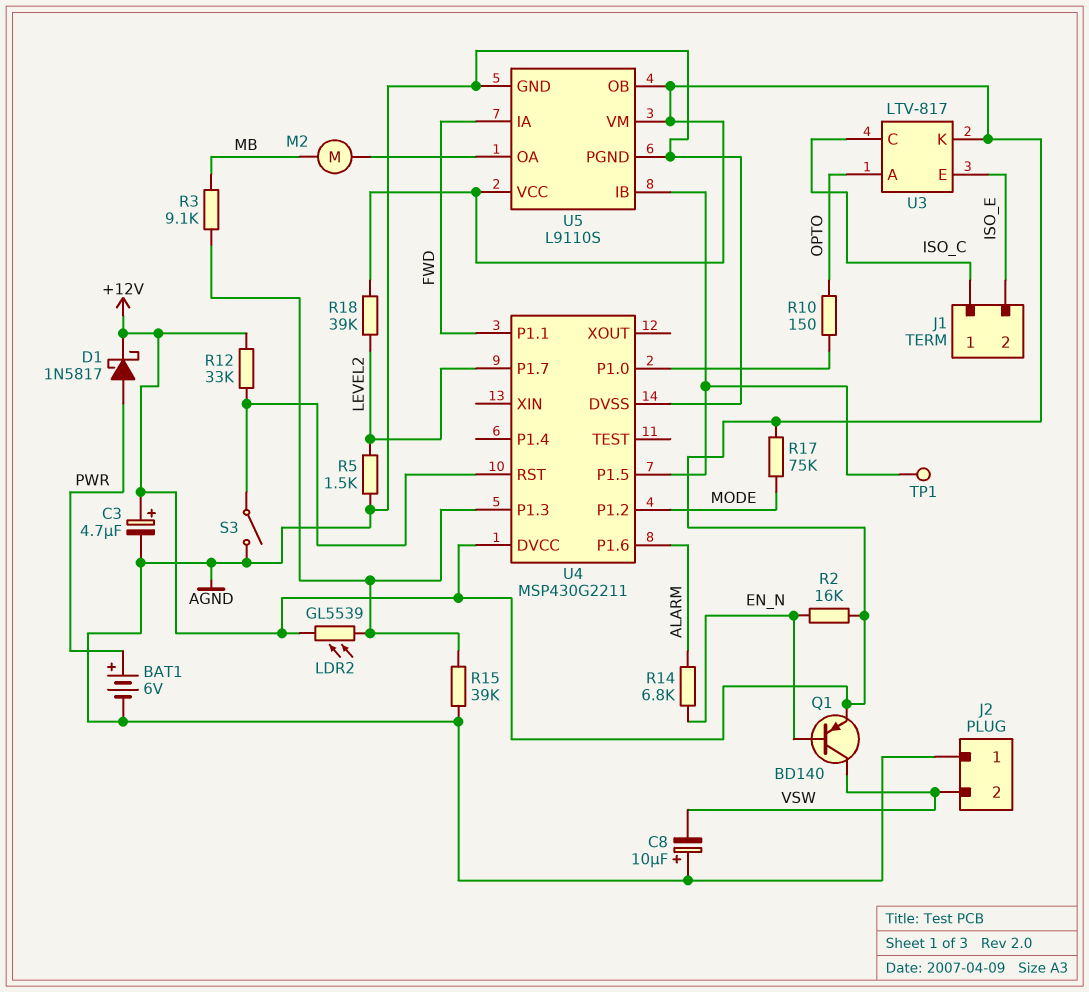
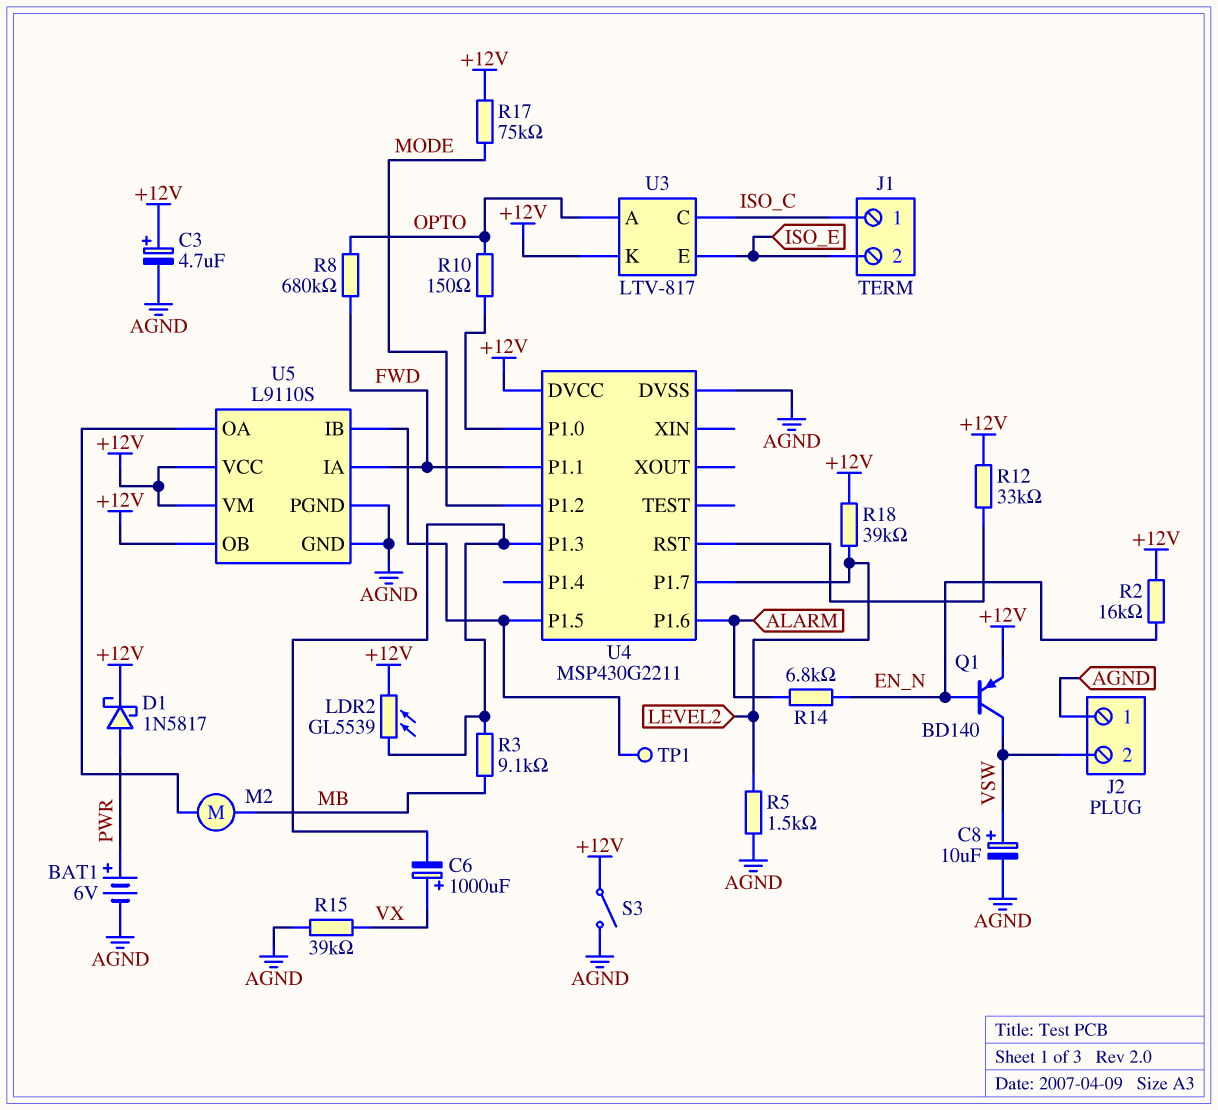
C6: none -> 1000uF (plus VX, minus U4/P1.3)
C8: 10uF (plus AGND, minus VSW) -> 10uF (plus VSW, minus AGND)
R8: none -> 680k (FWD, OPTO)
R15: 39k (AGND, U4/P1.3) -> 39k (AGND, VX)
S3: switch (AGND, U4/RST) -> switch (+12V, AGND)

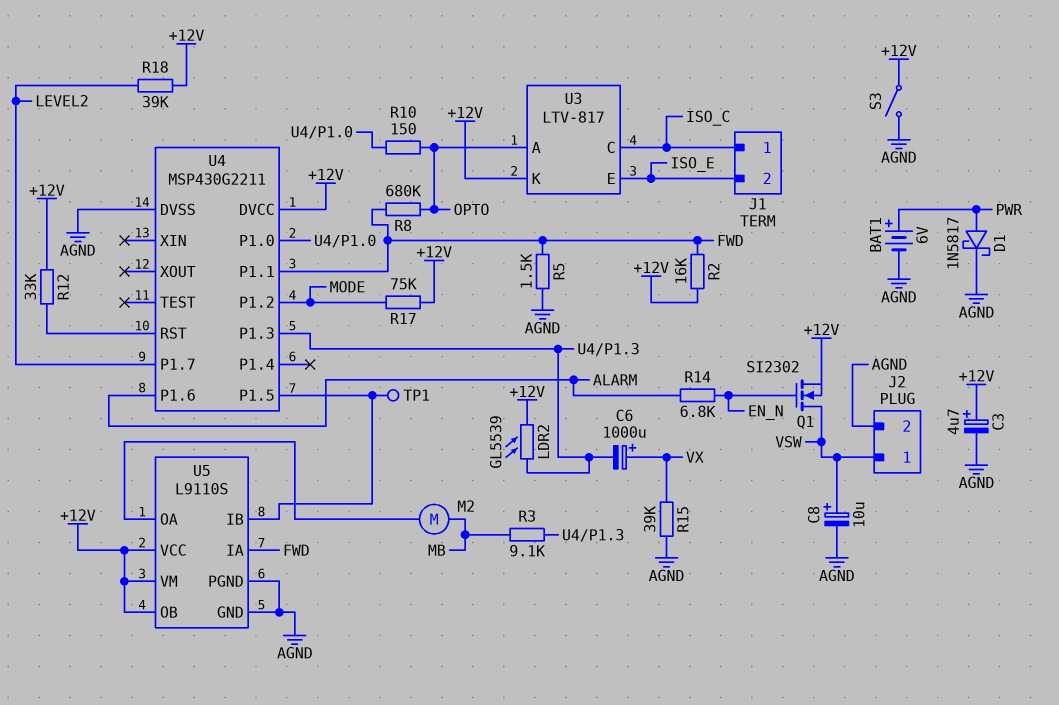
D1: schottky 1N5817 (A PWR, K +12V) -> schottky 1N5817 (A PWR, K AGND)
J2 pin 1: AGND -> VSW
J2 pin 2: VSW -> AGND
Q1: PNP BD140 (B EN_N, C VSW, E +12V) -> NMOS SI2302 (G EN_N, D VSW, S +12V)
R2: 16k (+12V, EN_N) -> 16k (+12V, FWD)
R5: 1.5k (AGND, LEVEL2) -> 1.5k (AGND, FWD)

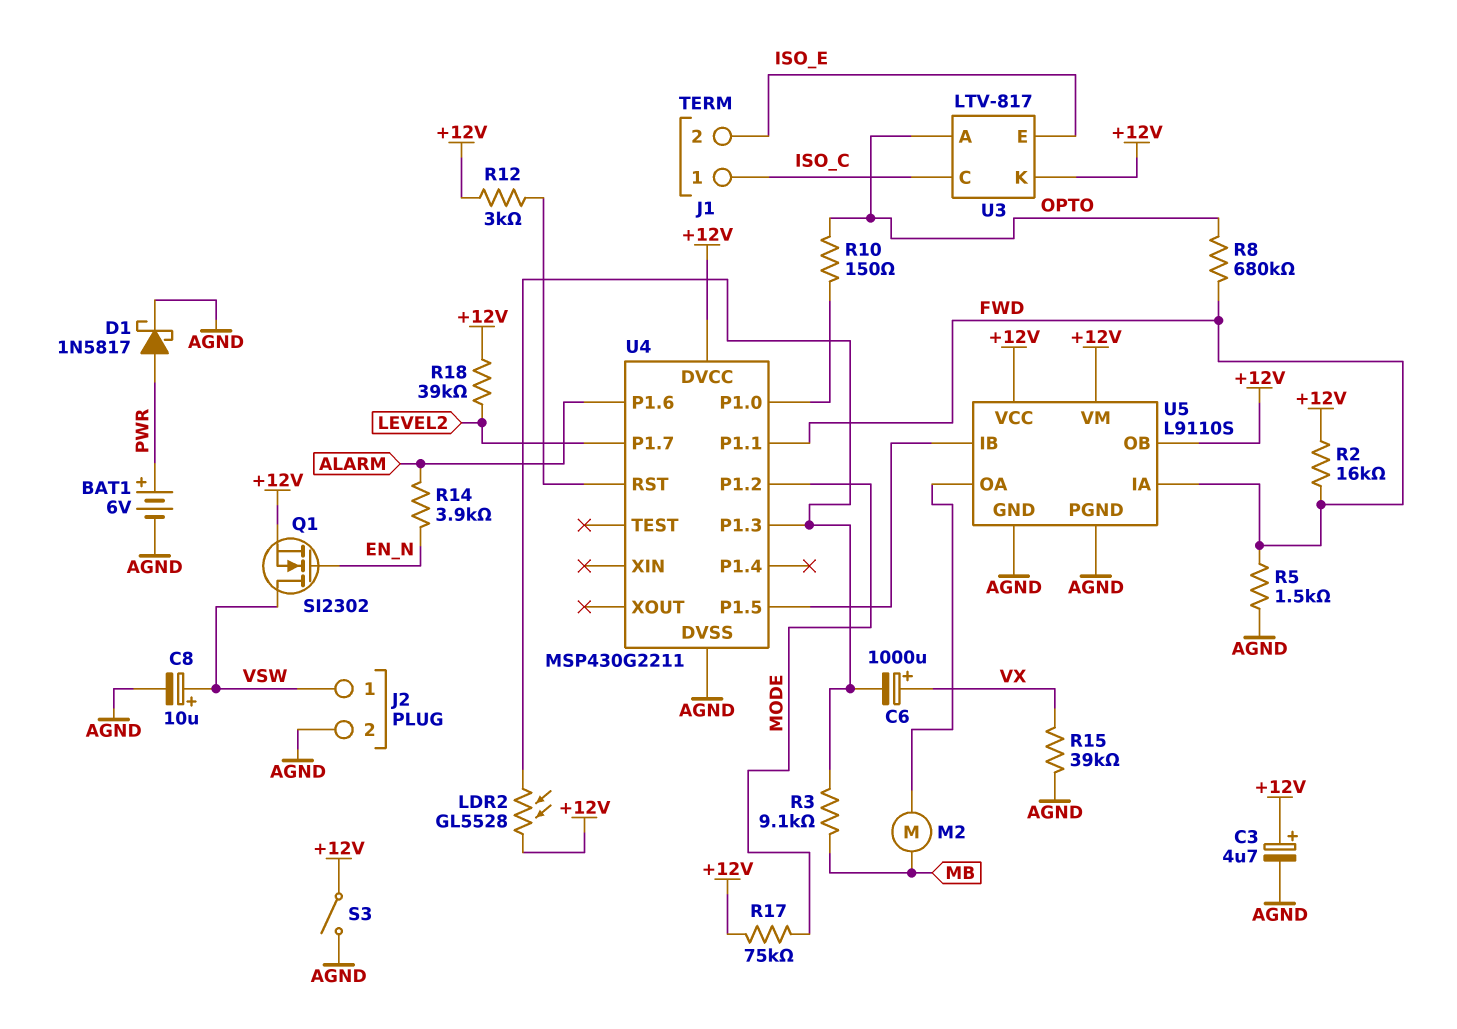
LDR2: GL5539 (+12V, U4/P1.3) -> GL5528 (+12V, U4/P1.3)
R12: 33k (+12V, U4/RST) -> 3k (+12V, U4/RST)
R14: 6.8k (ALARM, EN_N) -> 3.9k (ALARM, EN_N)
TP1: test point (U4/P1.5) -> none

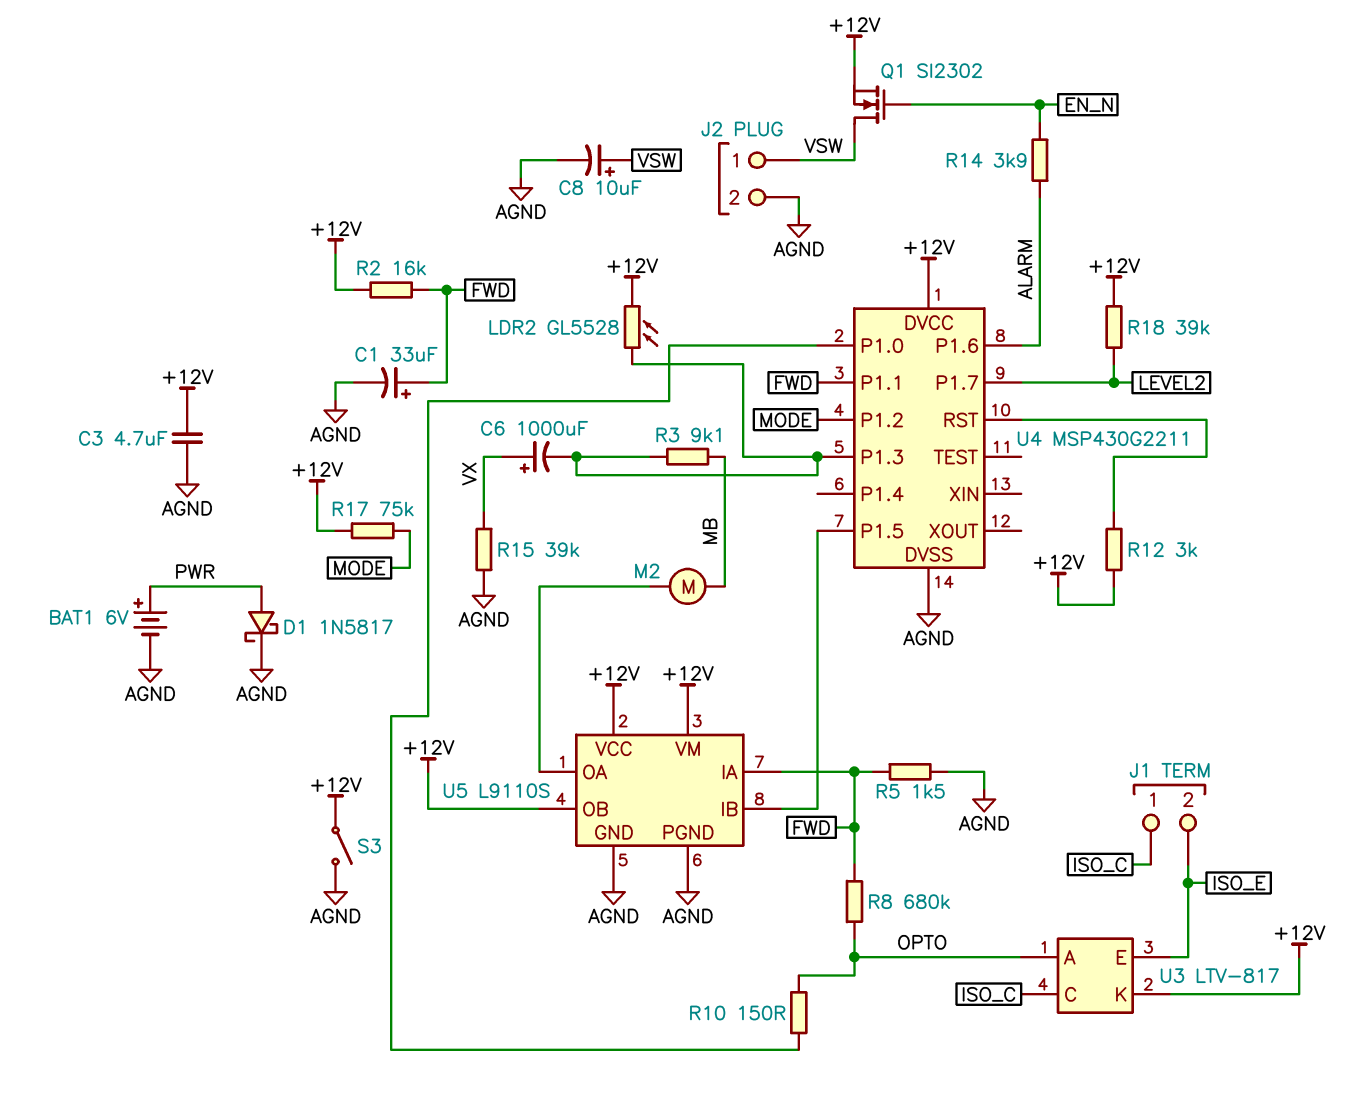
C1: none -> 33uF (plus FWD, minus AGND)
C3: 4.7uF (plus +12V, minus AGND) -> 4.7uF (+12V, AGND)

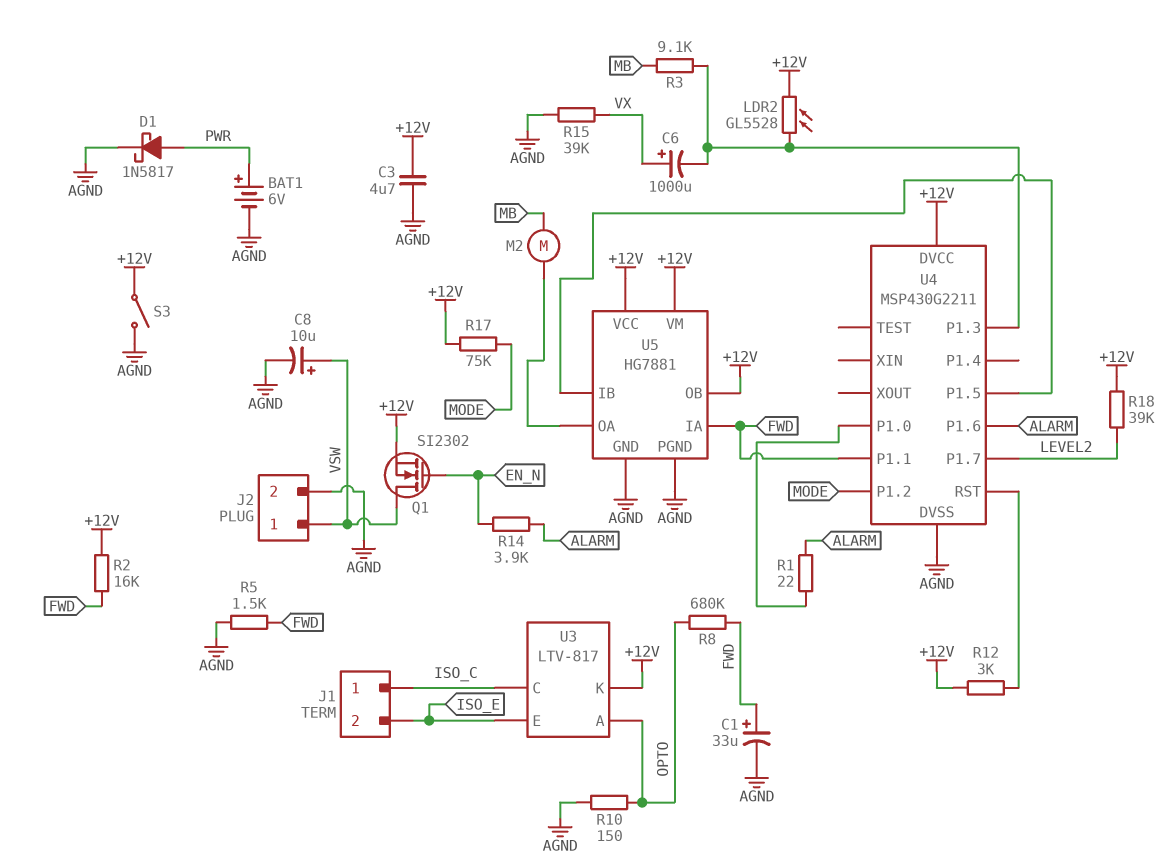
R1: none -> 22 (ALARM, U4/P1.0)
R10: 150 (OPTO, U4/P1.0) -> 150 (AGND, OPTO)
U5: L9110S -> HG7881

